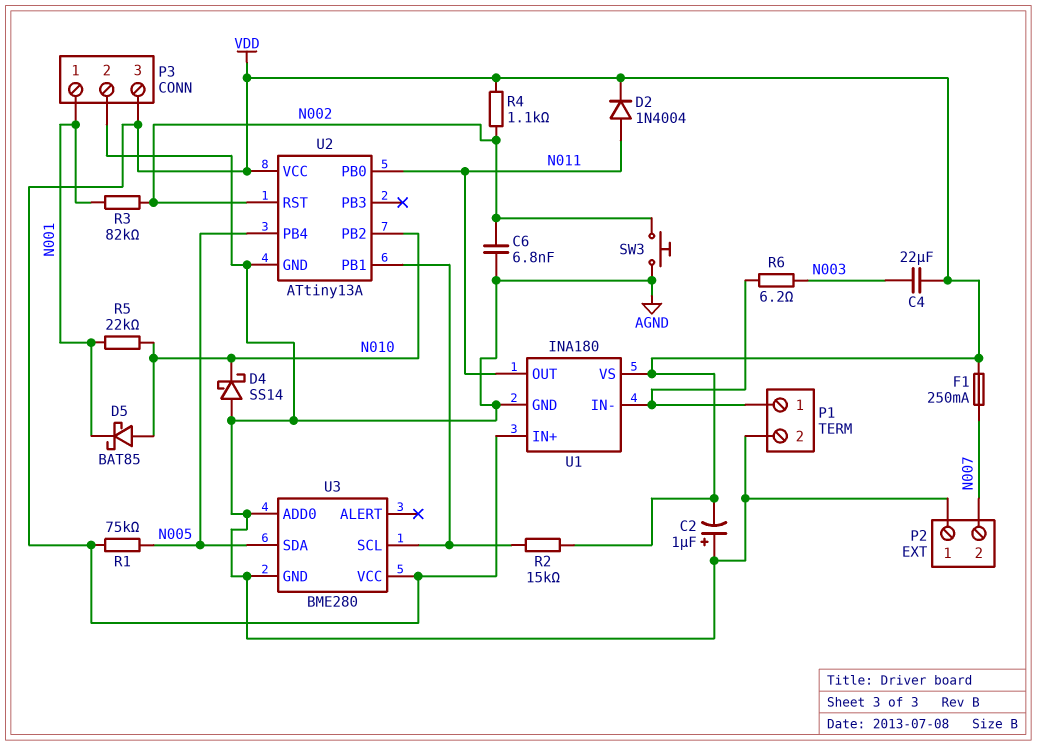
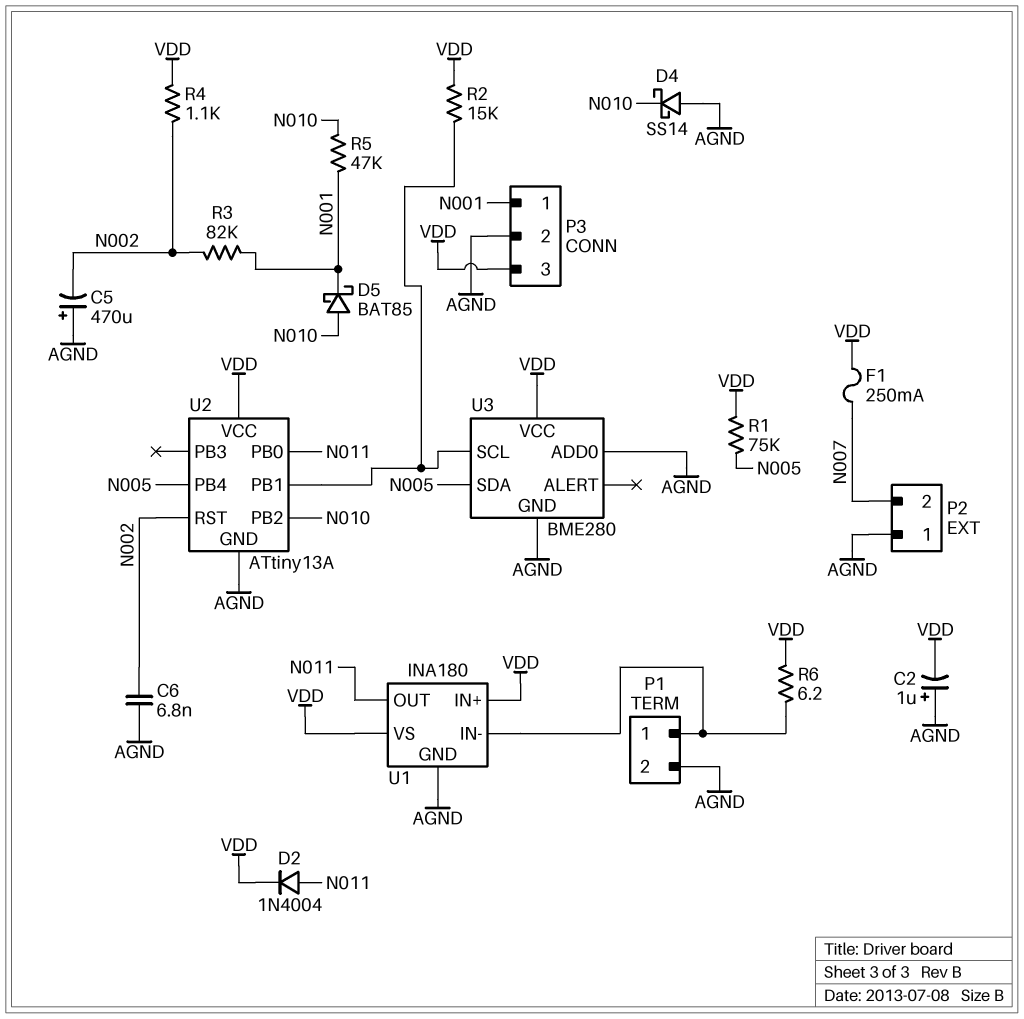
C4: 22uF (N003, VDD) -> none
C5: none -> 470uF (plus AGND, minus N002)
R5: 22k (N001, N010) -> 47k (N001, N010)
R6: 6.2 (N003, P1/1) -> 6.2 (P1/1, VDD)
SW3: button (AGND, N002) -> none

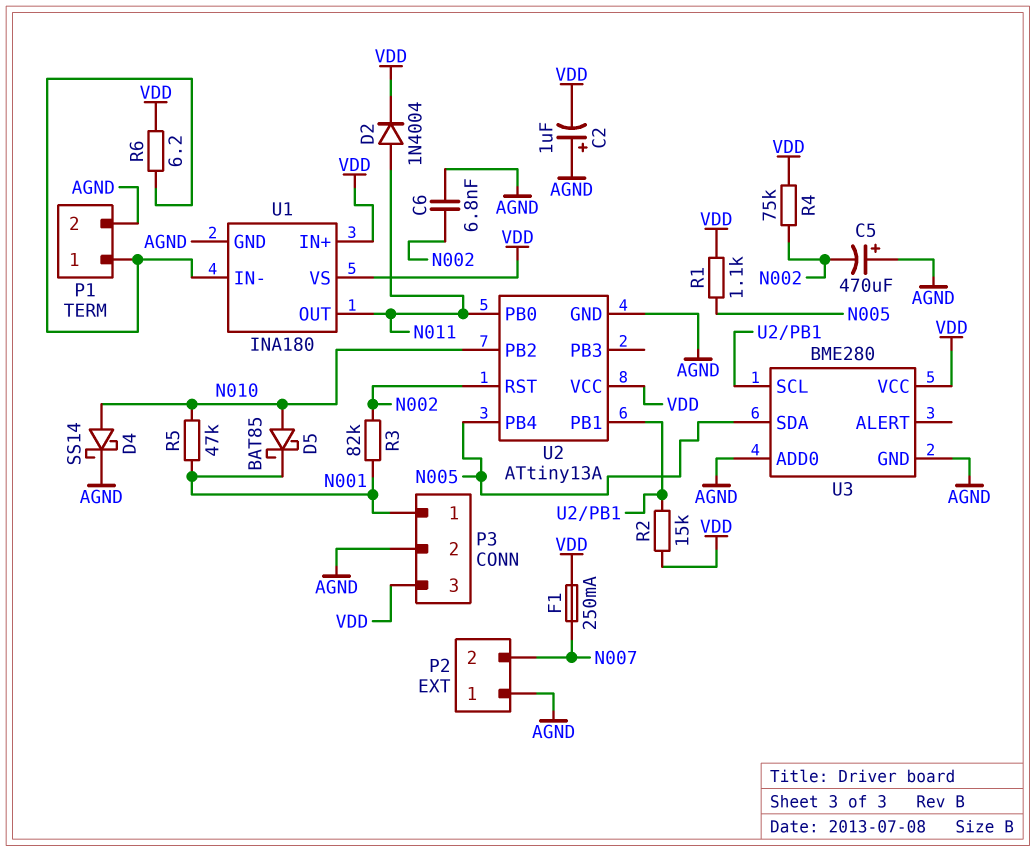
D4: schottky SS14 (A AGND, K N010) -> schottky SS14 (A N010, K AGND)
R1: 75k (N005, VDD) -> 1.1k (N005, VDD)
R4: 1.1k (N002, VDD) -> 75k (N002, VDD)

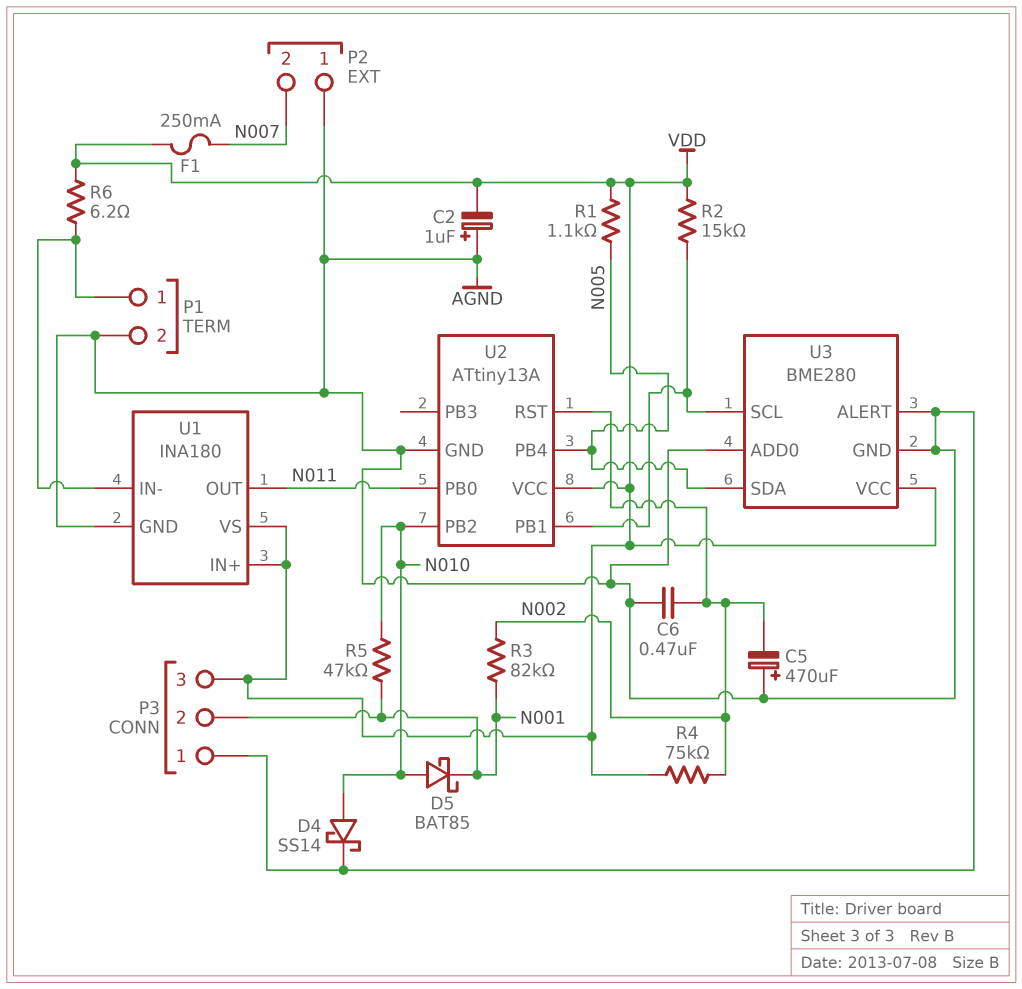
C6: 6.8nF (AGND, N002) -> 470nF (AGND, N002)
D2: diode 1N4004 (A N011, K VDD) -> none
P3 pin 1: N001 -> AGND
P3 pin 2: AGND -> N001
U3 pin ALERT: none -> AGND

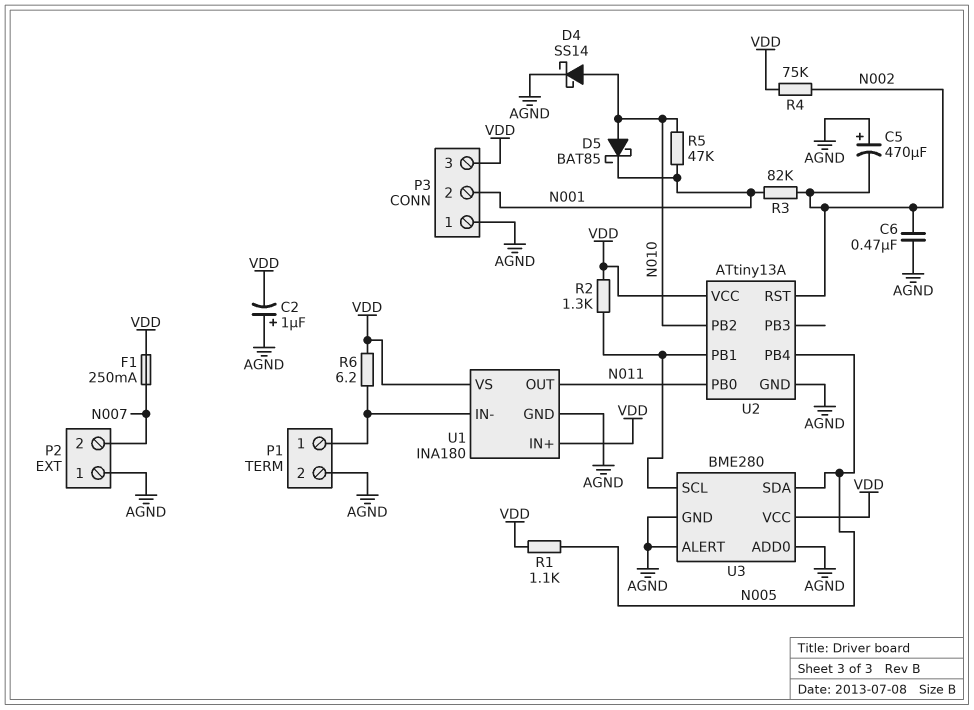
R2: 15k (U2/PB1, VDD) -> 1.3k (U2/PB1, VDD)

